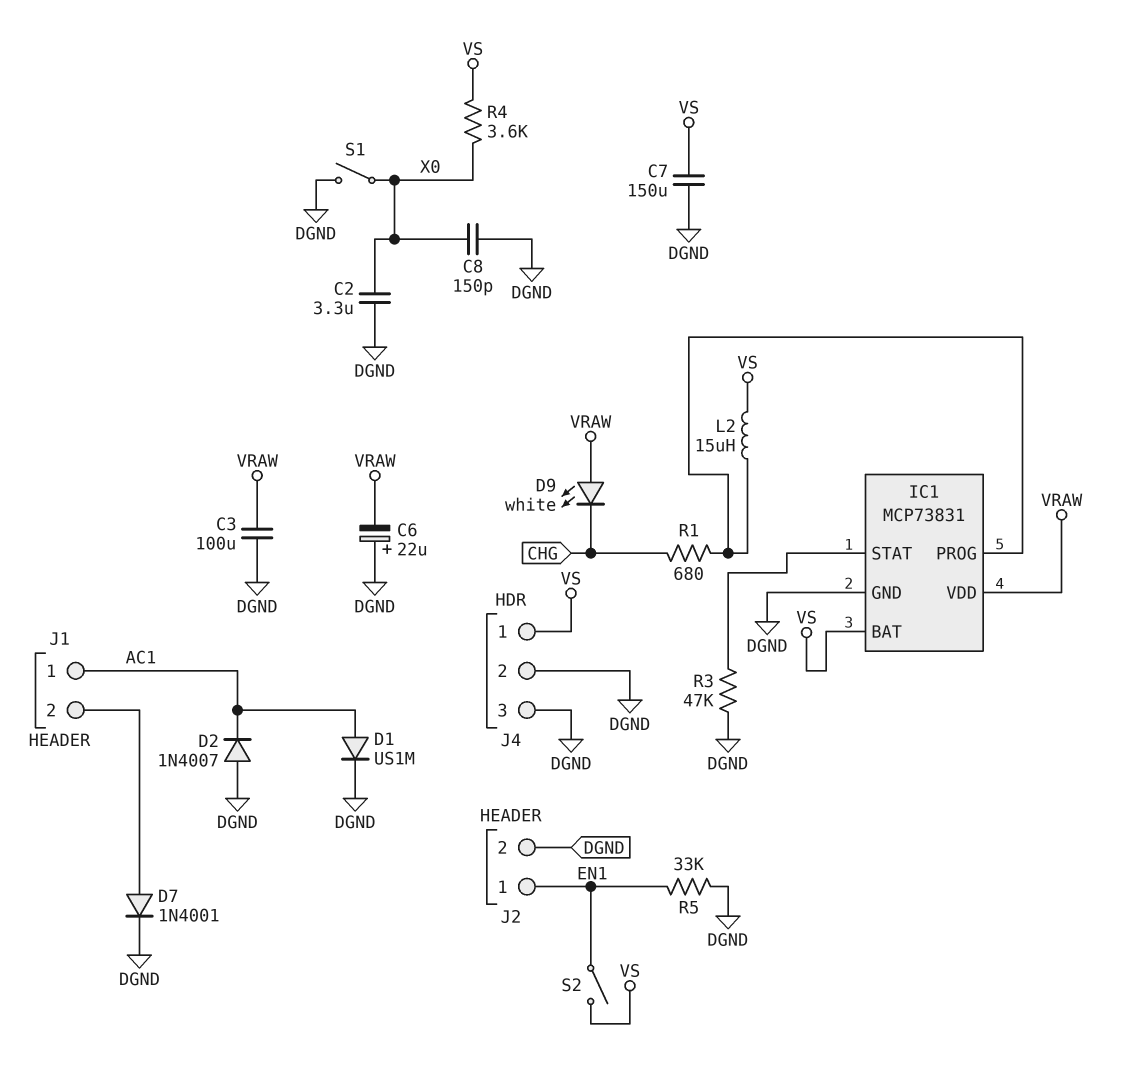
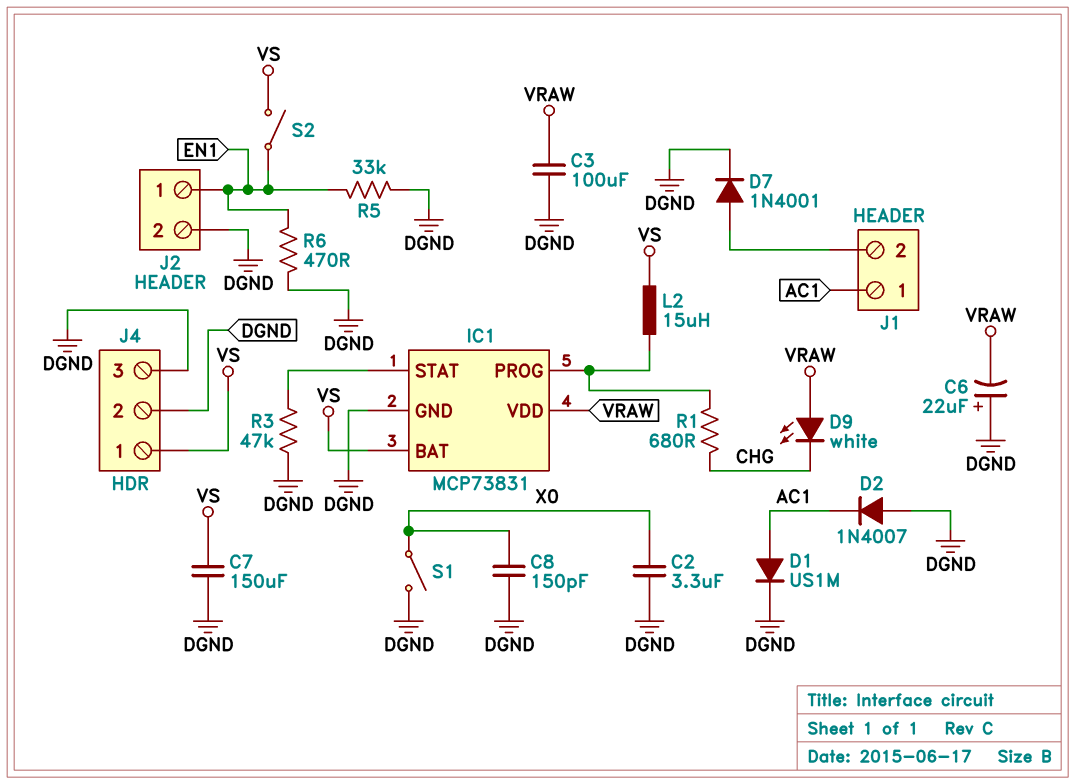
R4: 3.6k (VS, X0) -> none
R6: none -> 470 (DGND, EN1)

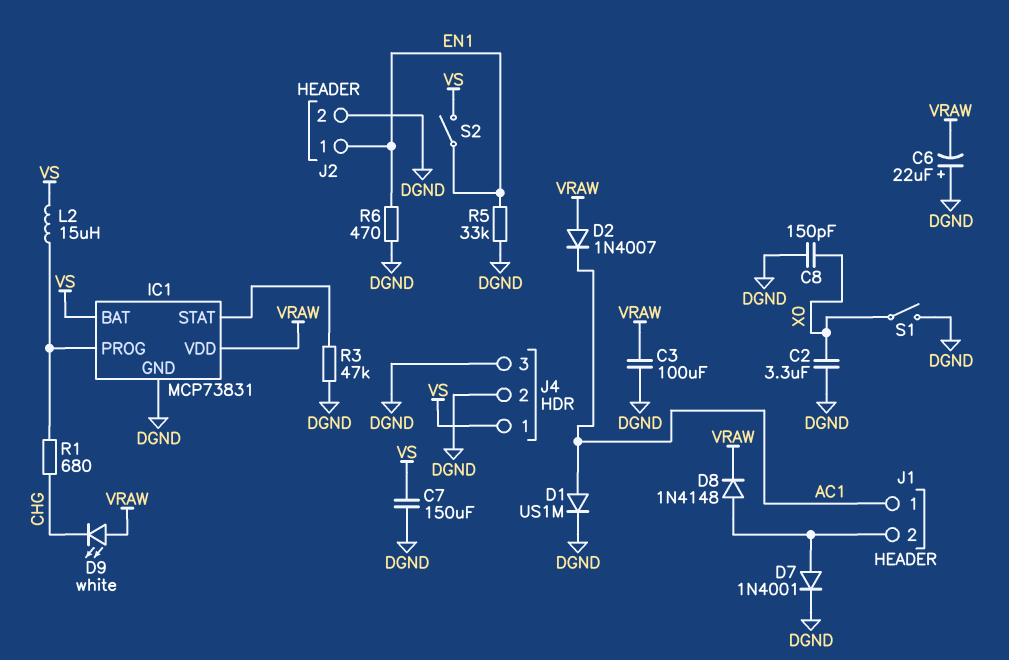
D2: diode 1N4007 (A DGND, K AC1) -> diode 1N4007 (A VRAW, K AC1)
D8: none -> diode 1N4148 (A J1/2, K VRAW)

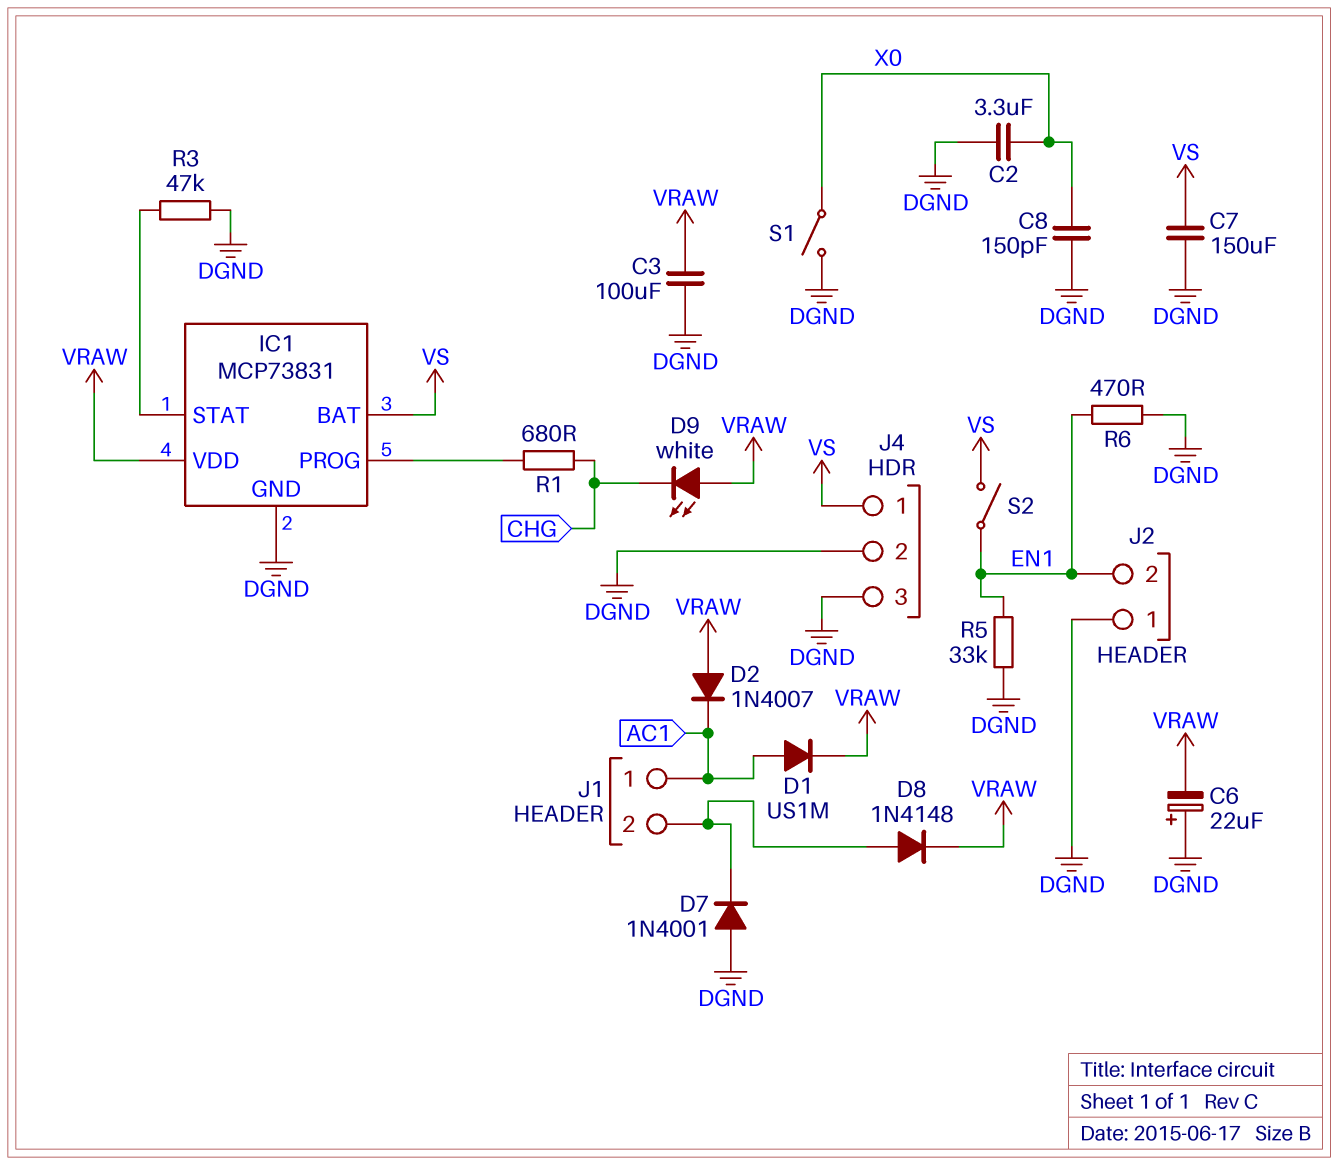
D1: diode US1M (A AC1, K DGND) -> diode US1M (A AC1, K VRAW)
D7: diode 1N4001 (A J1/2, K DGND) -> diode 1N4001 (A DGND, K J1/2)
J2 pin 1: EN1 -> DGND
J2 pin 2: DGND -> EN1
L2: 15uH (IC1/PROG, VS) -> none

